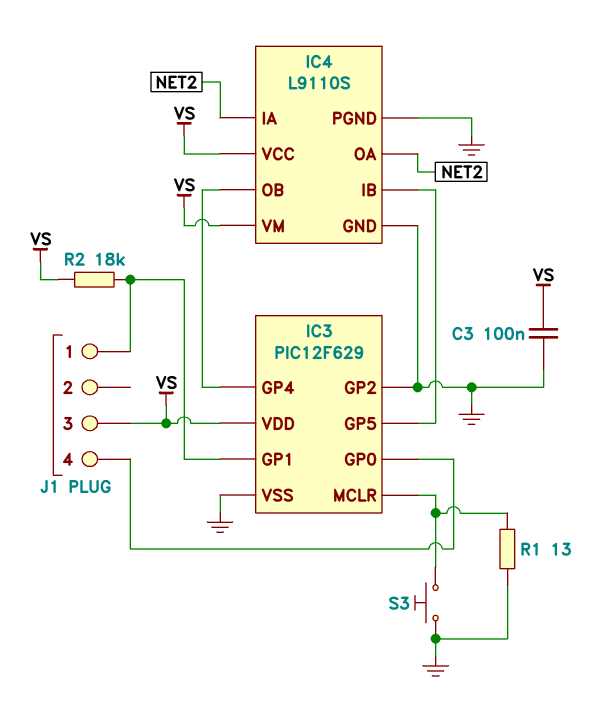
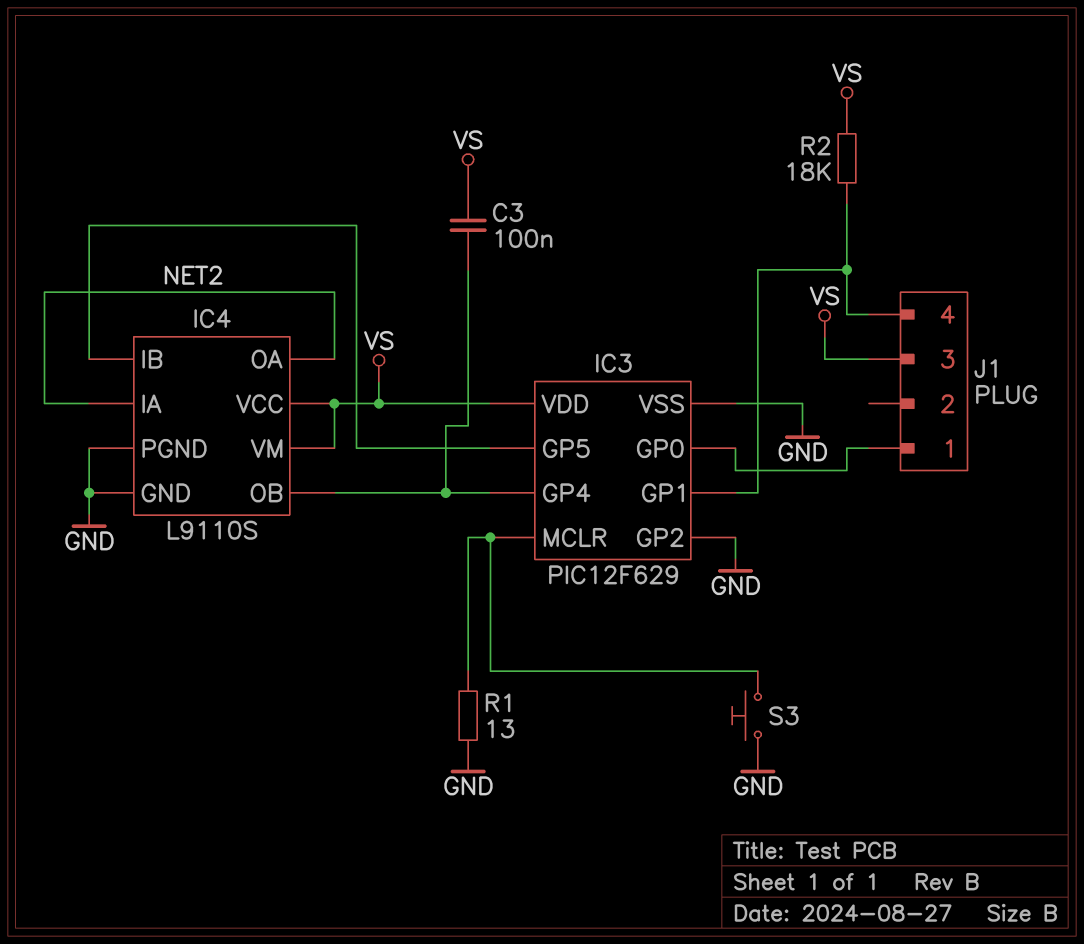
C3: 100nF (GND, VS) -> 100nF (IC3/GP4, VS)
J1 pin 1: IC3/GP1 -> IC3/GP0
J1 pin 4: IC3/GP0 -> IC3/GP1

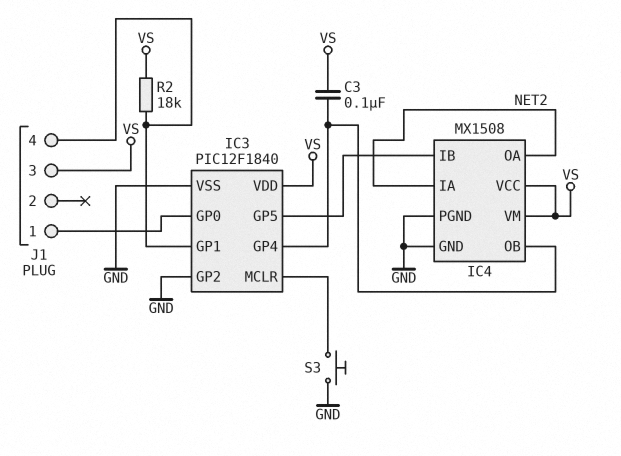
IC3: PIC12F629 -> PIC12F1840
IC4: L9110S -> MX1508
R1: 13 (GND, IC3/MCLR) -> none

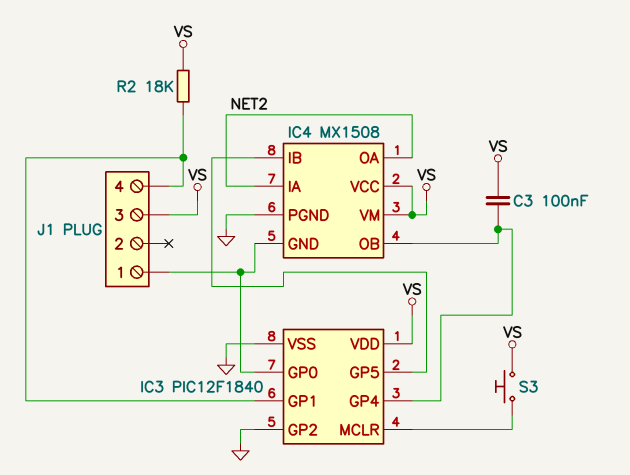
IC4 pin GND: GND -> IC3/GP0
S3: button (GND, IC3/MCLR) -> button (IC3/MCLR, VS)

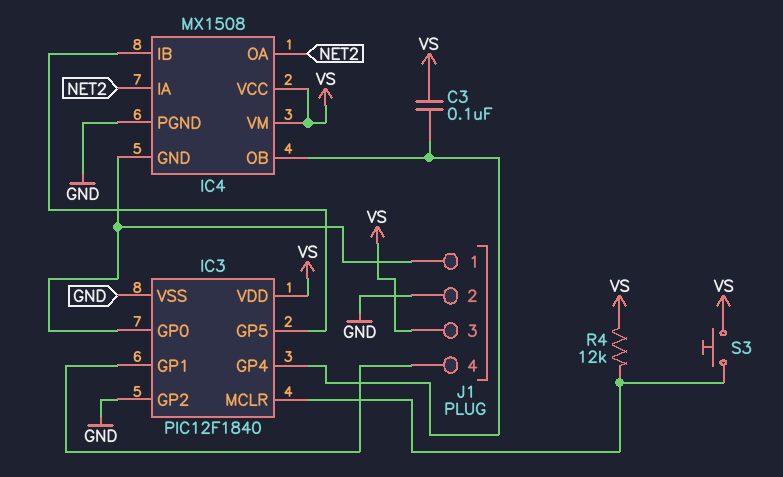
J1 pin 2: none -> GND
R2: 18k (IC3/GP1, VS) -> none
R4: none -> 12k (IC3/MCLR, VS)

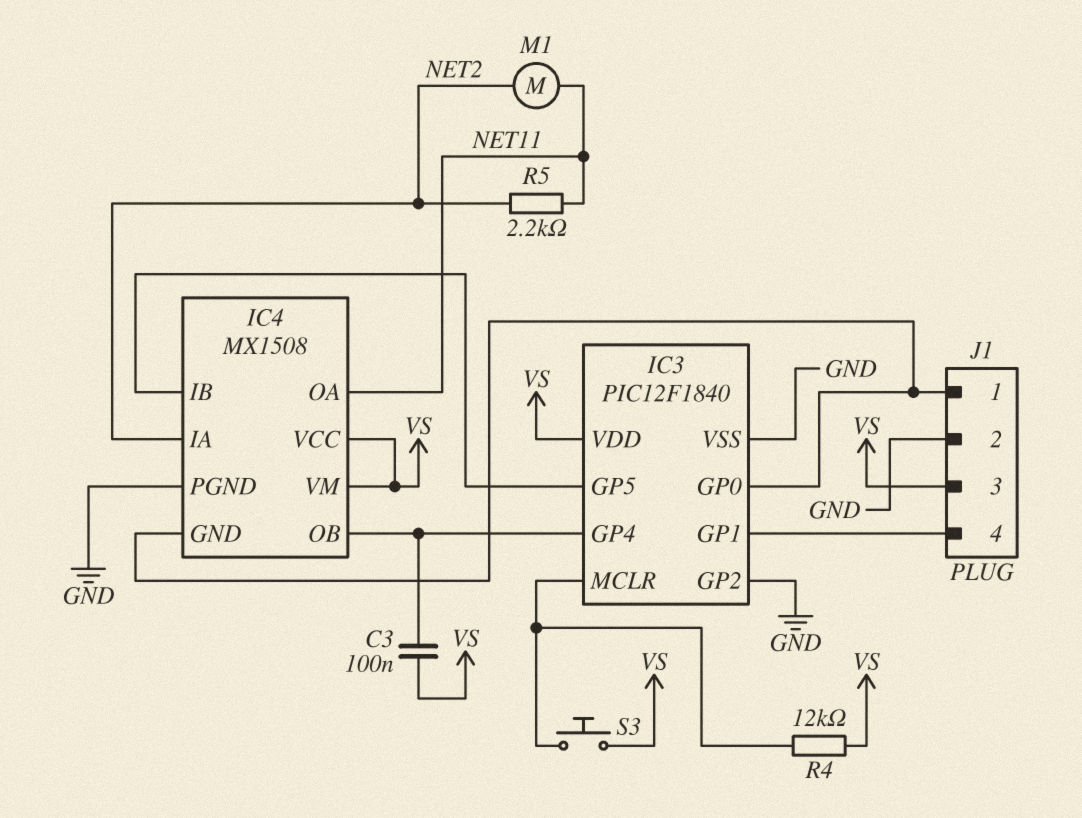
IC4 pin OA: NET2 -> NET11
M1: none -> motor (NET2, NET11)
R5: none -> 2.2k (NET2, NET11)

